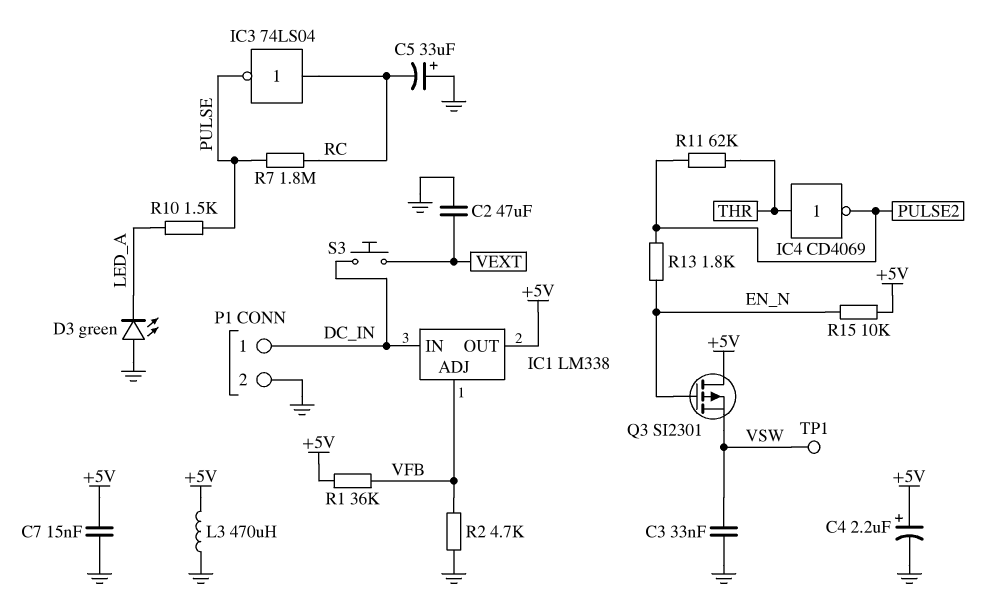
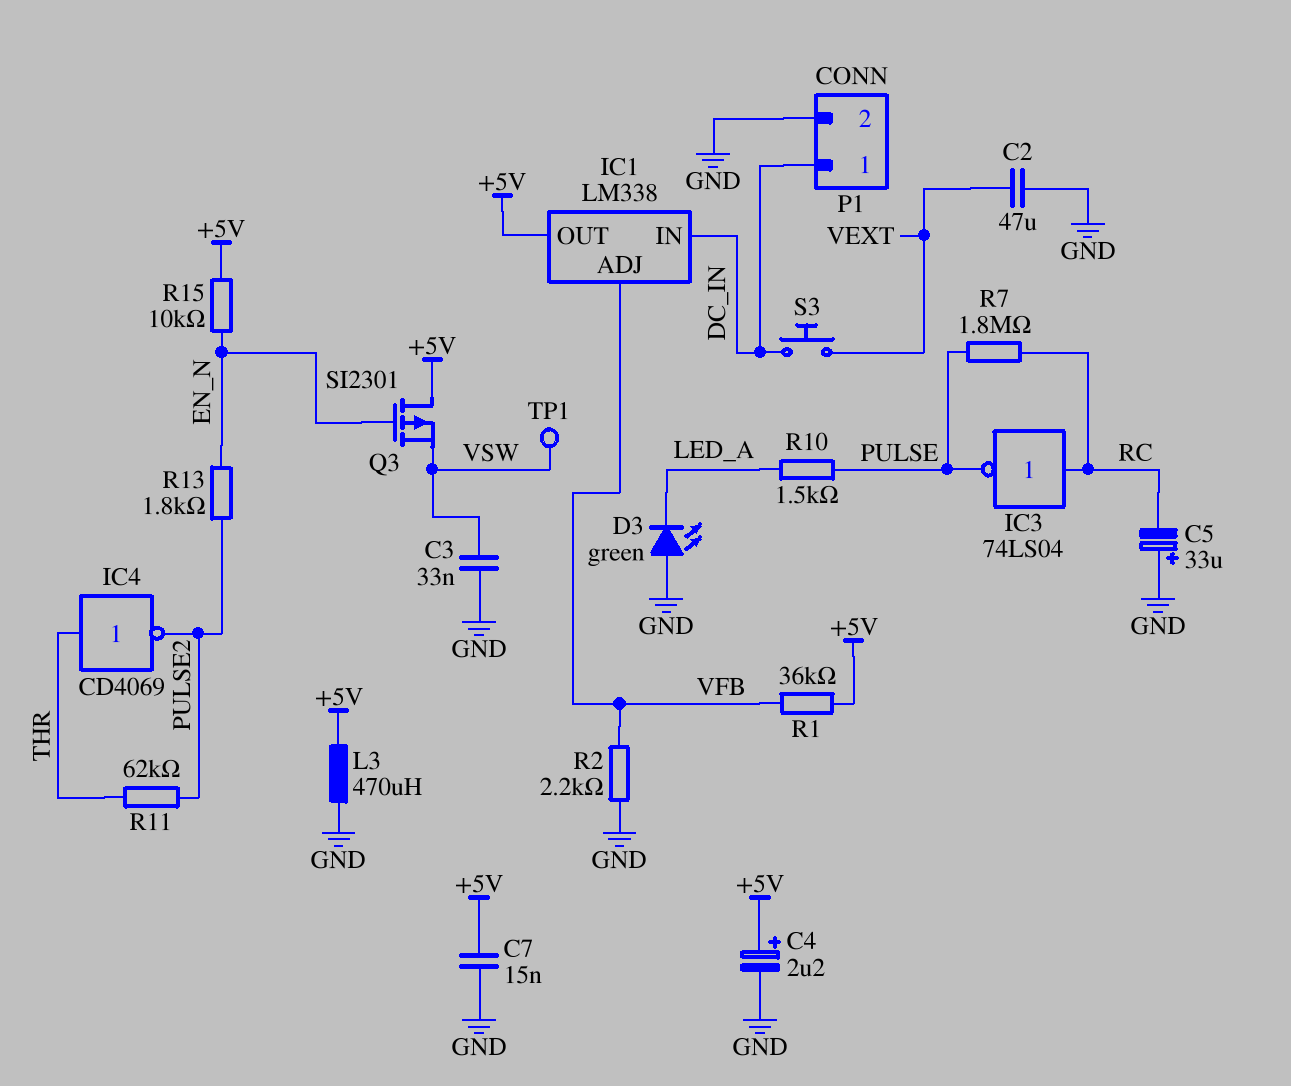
R2: 4.7k (GND, VFB) -> 2.2k (GND, VFB)

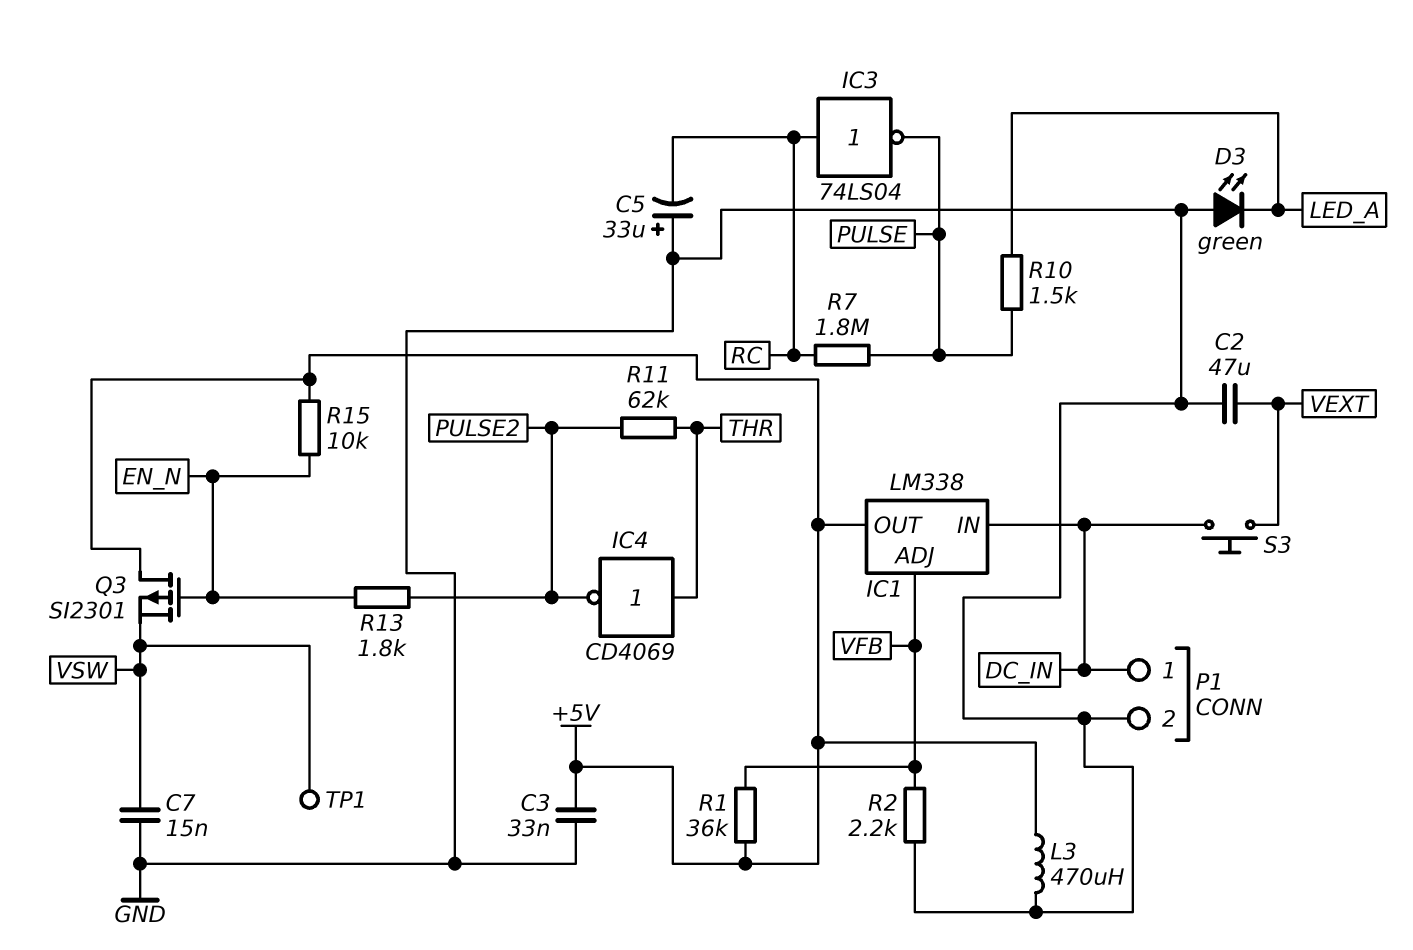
C3: 33nF (GND, VSW) -> 33nF (+5V, GND)
C4: 2.2uF (plus +5V, minus GND) -> none
C7: 15nF (+5V, GND) -> 15nF (GND, VSW)

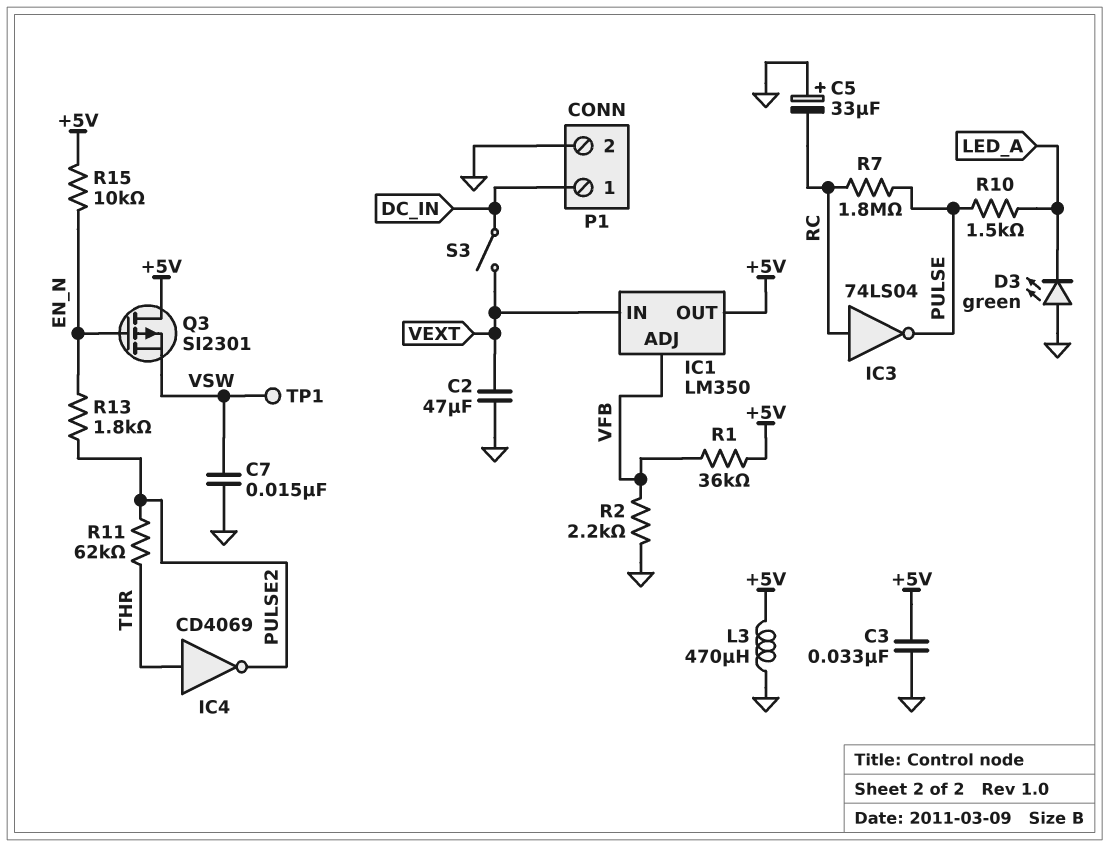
IC1: LM338 -> LM350
IC1 pin IN: DC_IN -> VEXT
S3: button (DC_IN, VEXT) -> switch (DC_IN, VEXT)

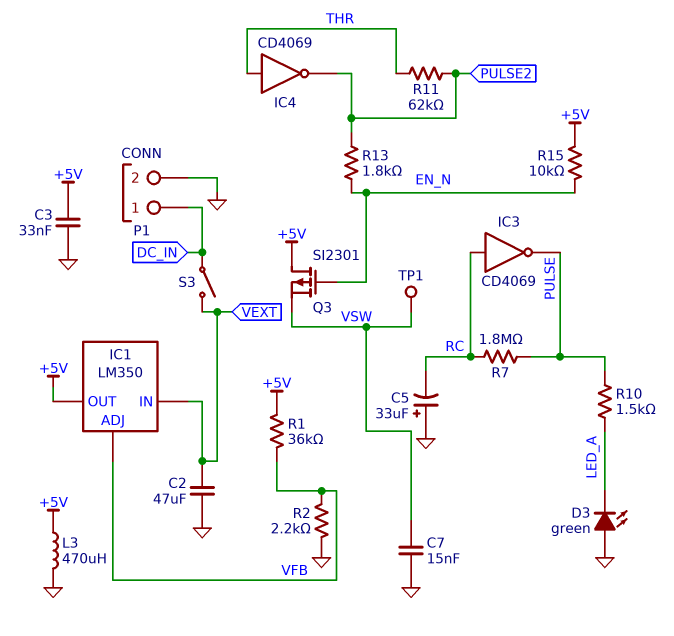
IC3: NOT 74LS04 (in RC, out PULSE) -> NOT CD4069 (in RC, out PULSE)

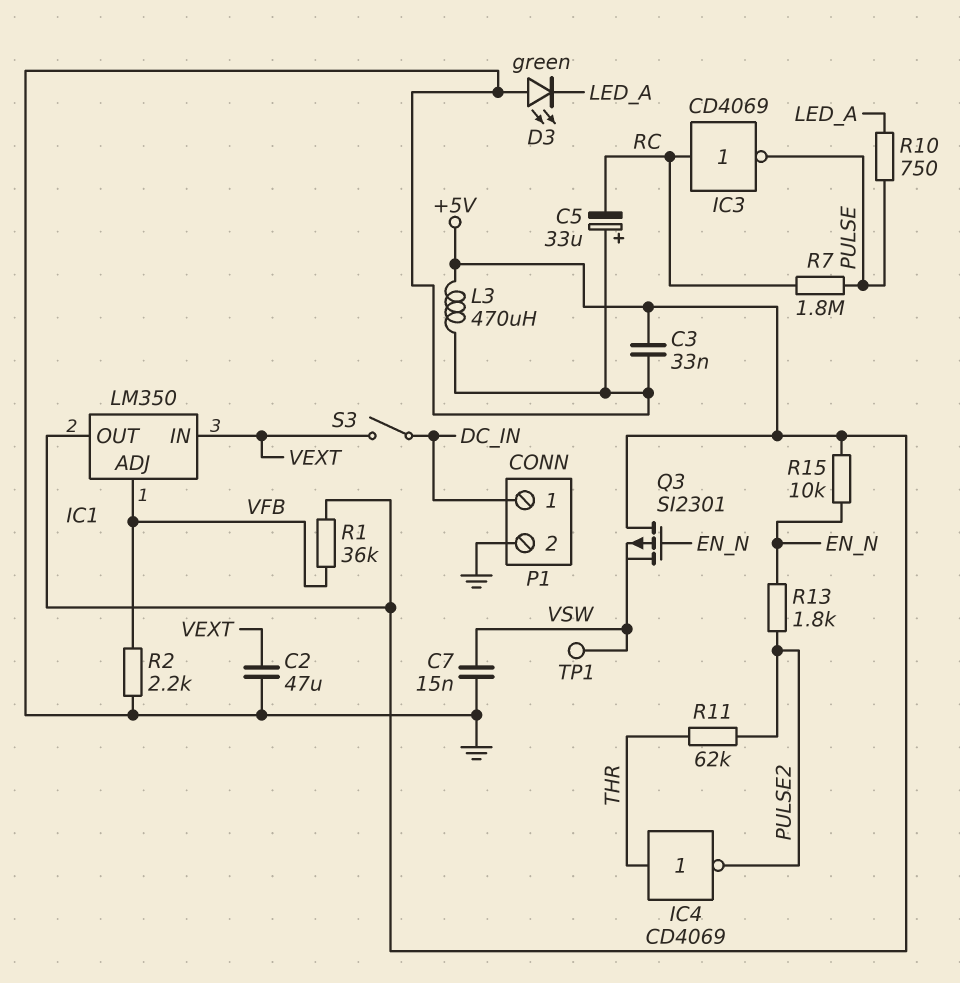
R10: 1.5k (LED_A, PULSE) -> 750 (LED_A, PULSE)

